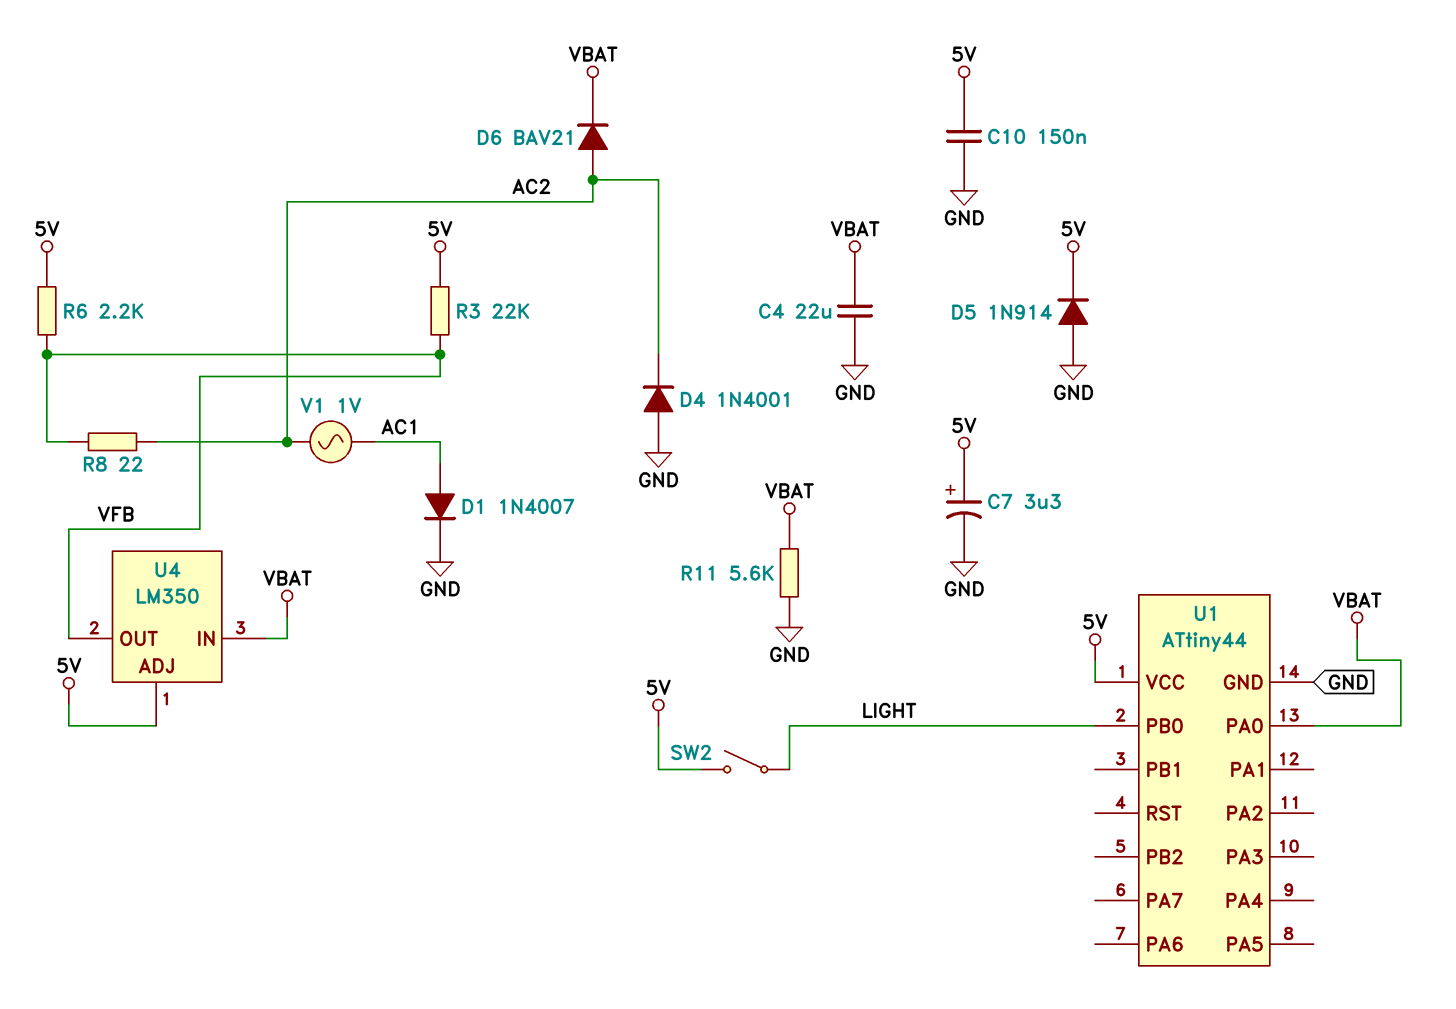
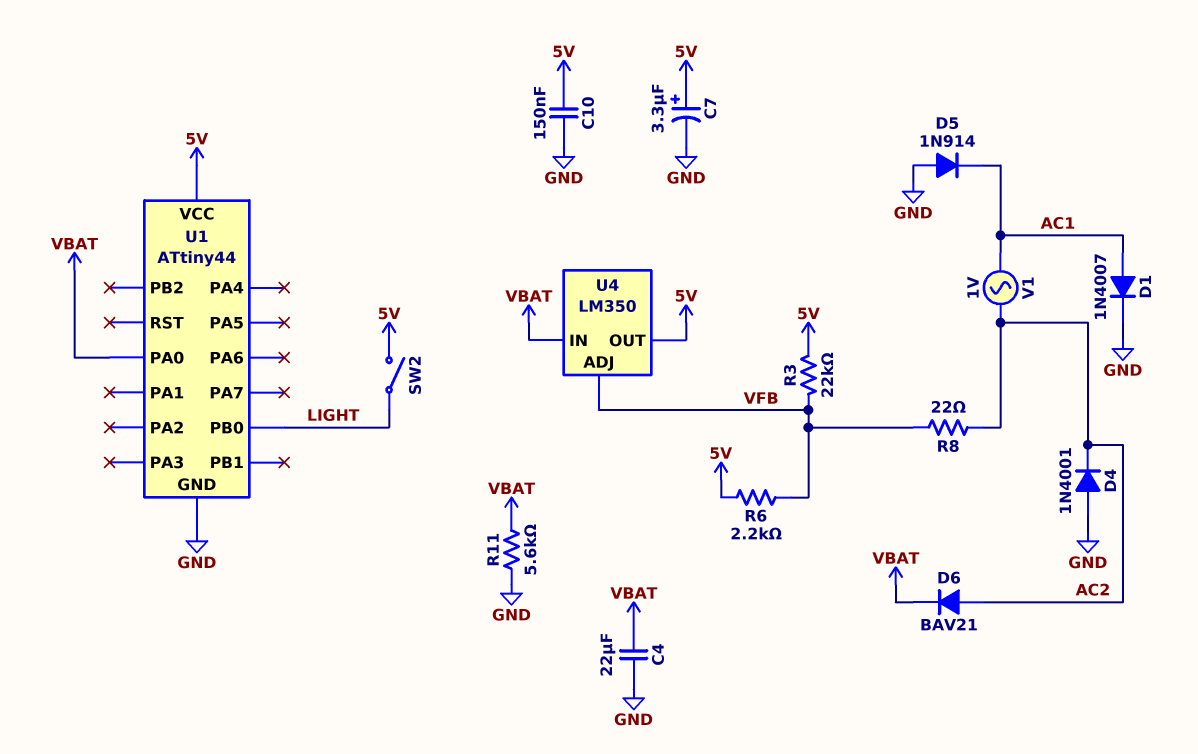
D5: diode 1N914 (A GND, K 5V) -> diode 1N914 (A GND, K AC1)
U4 pin ADJ: 5V -> VFB
U4 pin OUT: VFB -> 5V

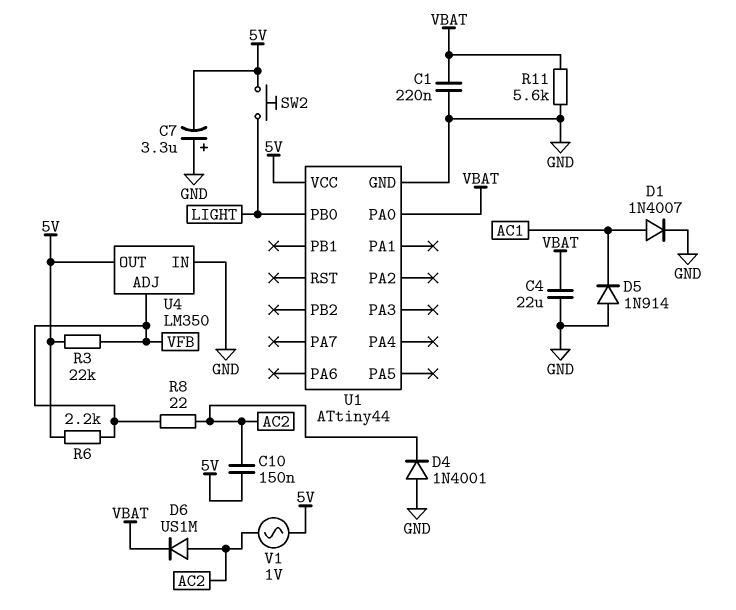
C1: none -> 220nF (GND, VBAT)
C7: 3.3uF (plus 5V, minus GND) -> 3.3uF (plus GND, minus 5V)
C10: 150nF (5V, GND) -> 150nF (5V, AC2)
D6: diode BAV21 (A AC2, K VBAT) -> diode US1M (A AC2, K VBAT)
SW2: switch (5V, LIGHT) -> button (5V, LIGHT)
U4 pin IN: VBAT -> GND
V1: AC 1V (AC1, AC2) -> AC 1V (5V, AC2)

